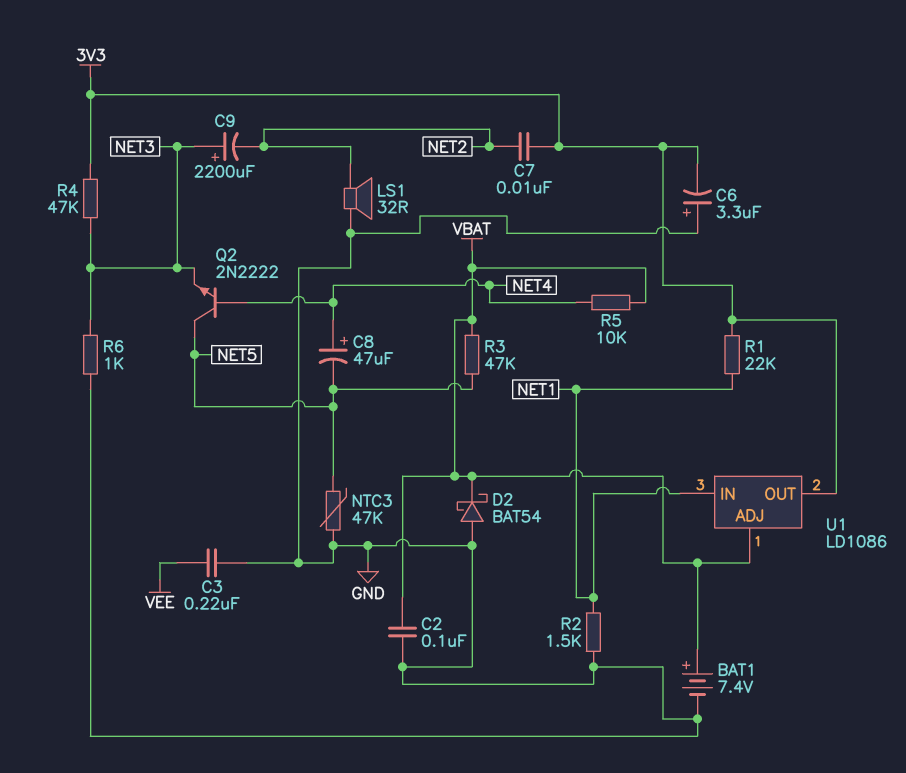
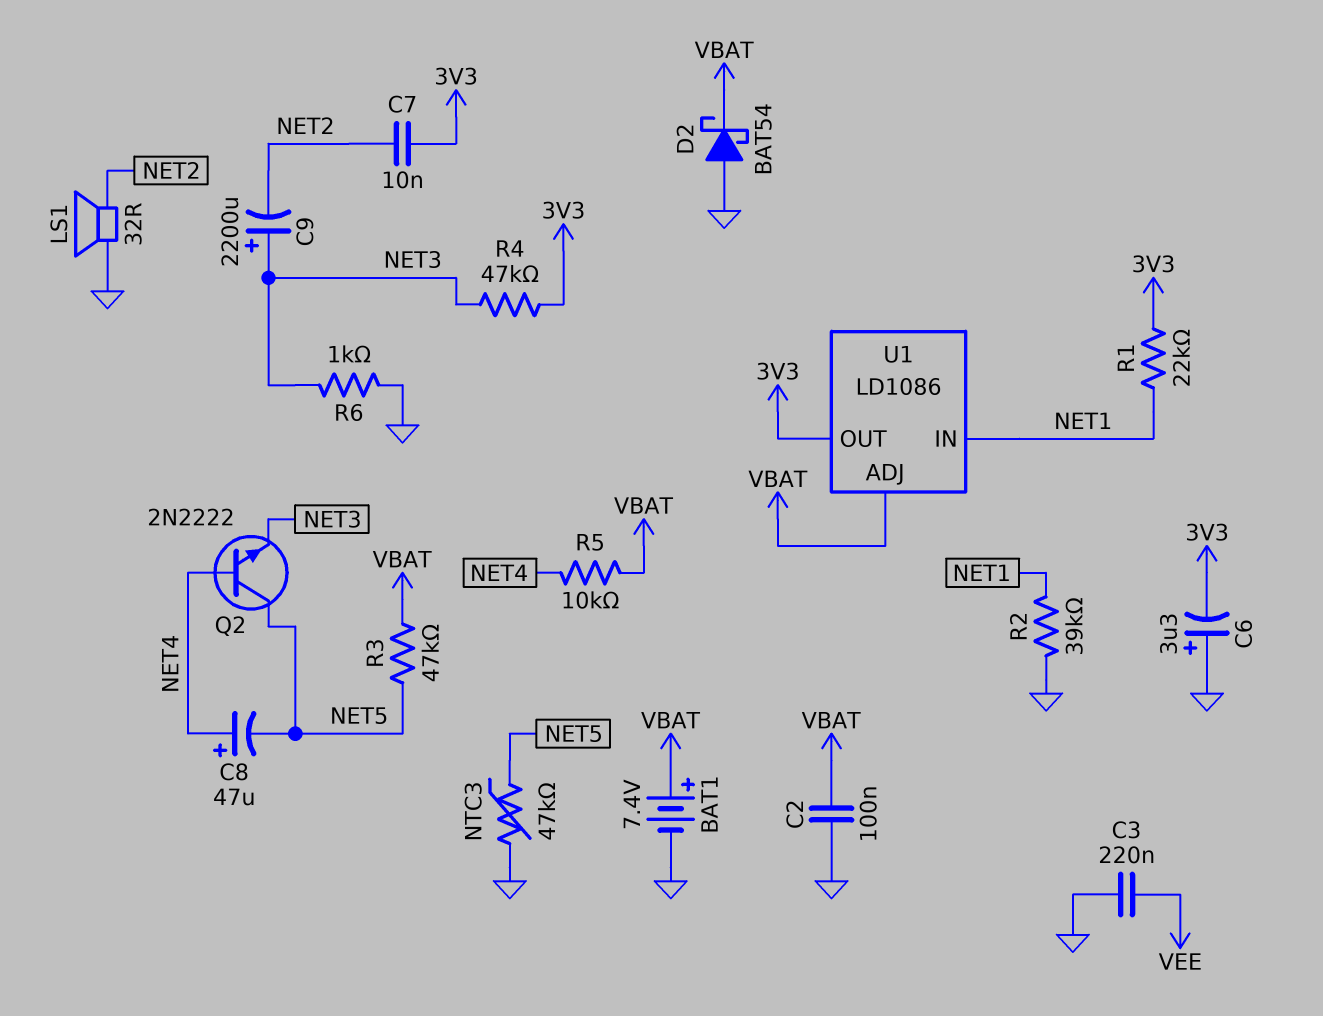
R2: 1.5k (GND, NET1) -> 39k (GND, NET1)

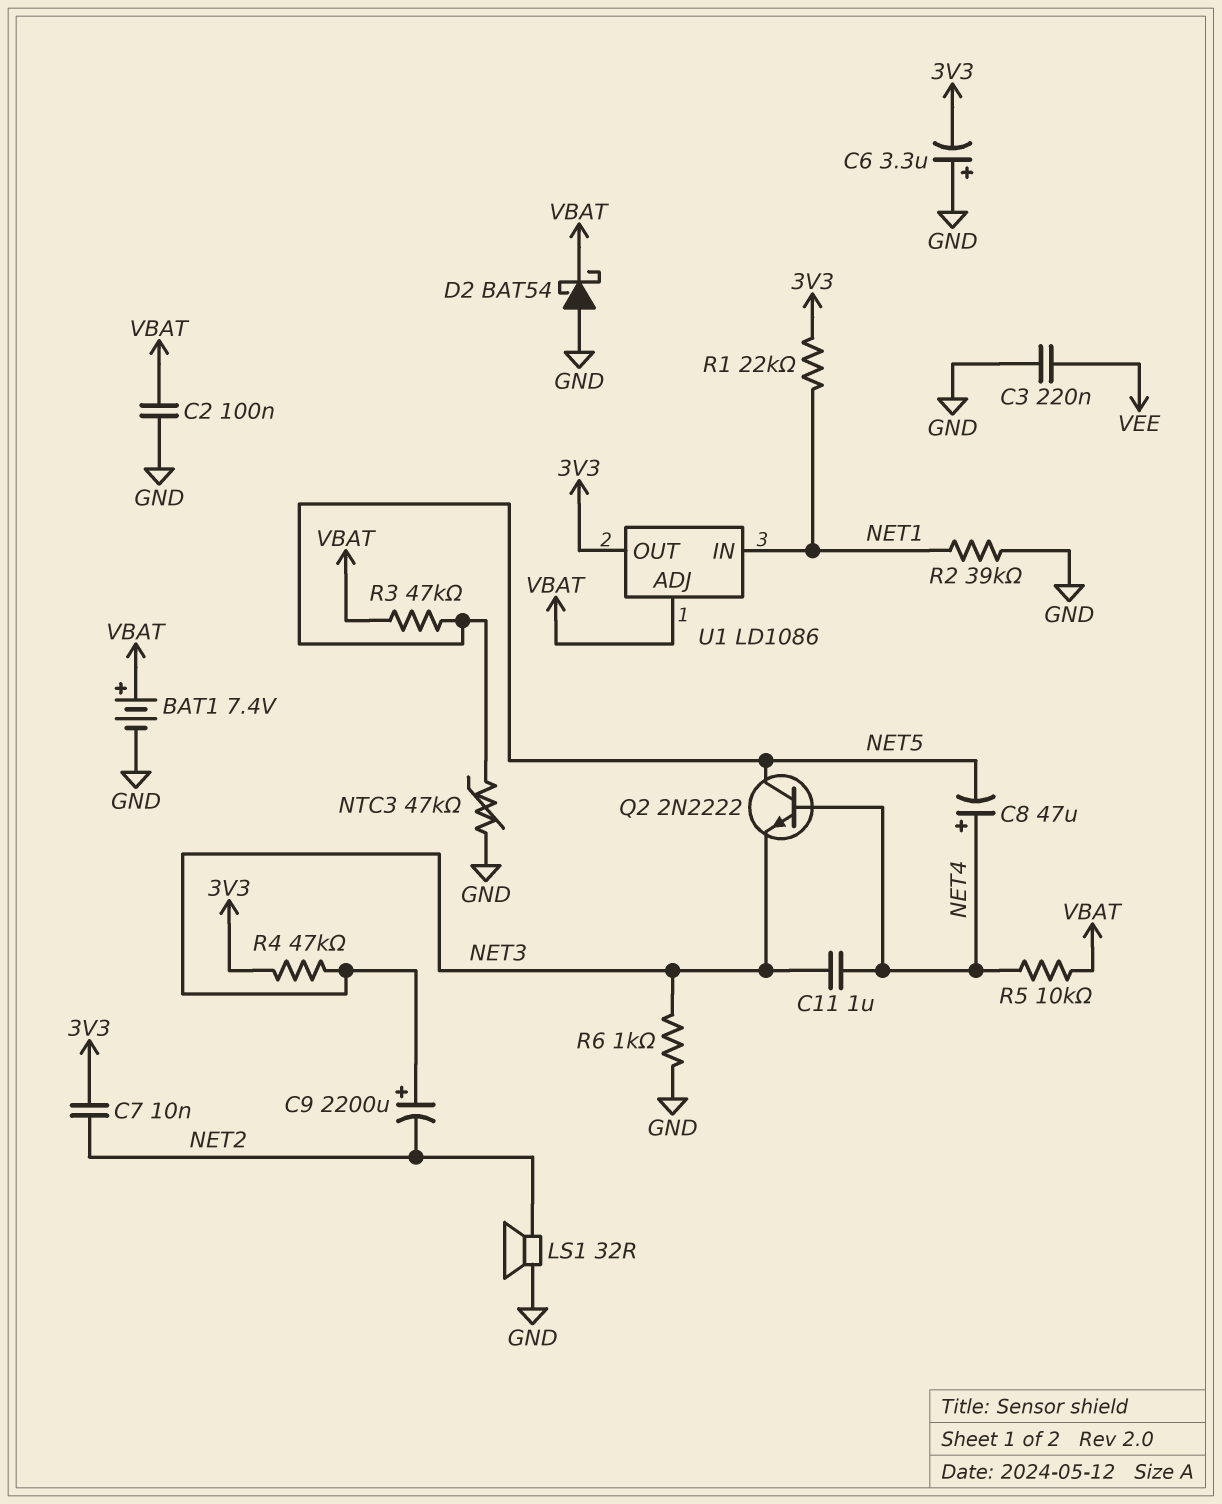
C11: none -> 1uF (NET3, NET4)

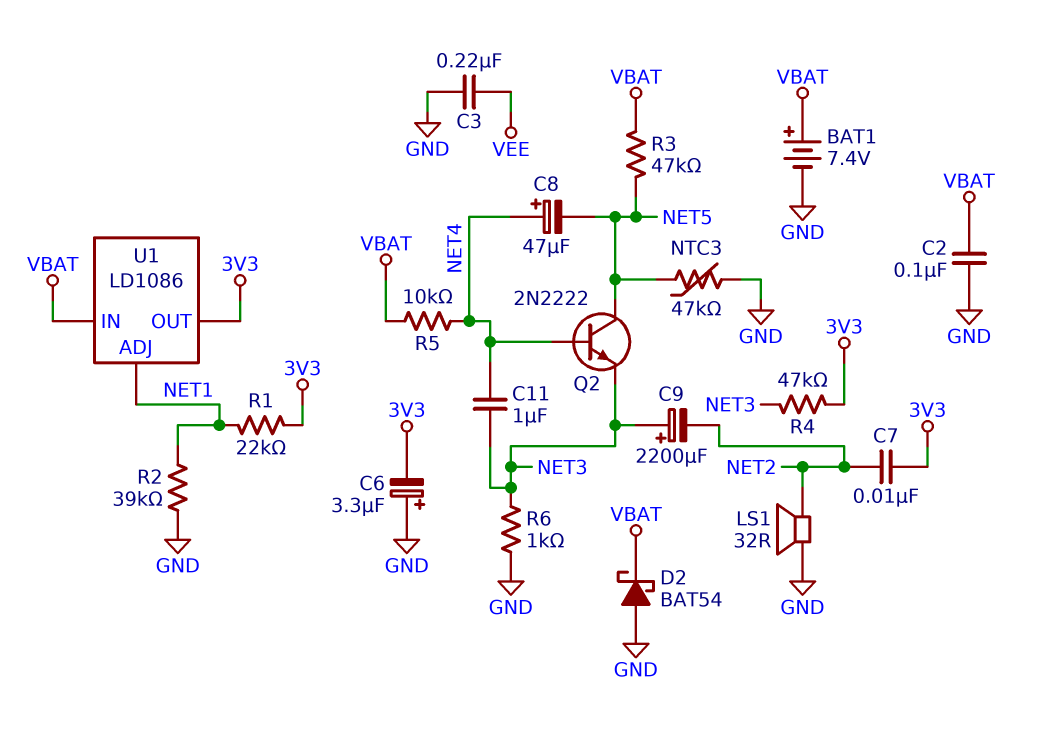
U1 pin ADJ: VBAT -> NET1
U1 pin IN: NET1 -> VBAT

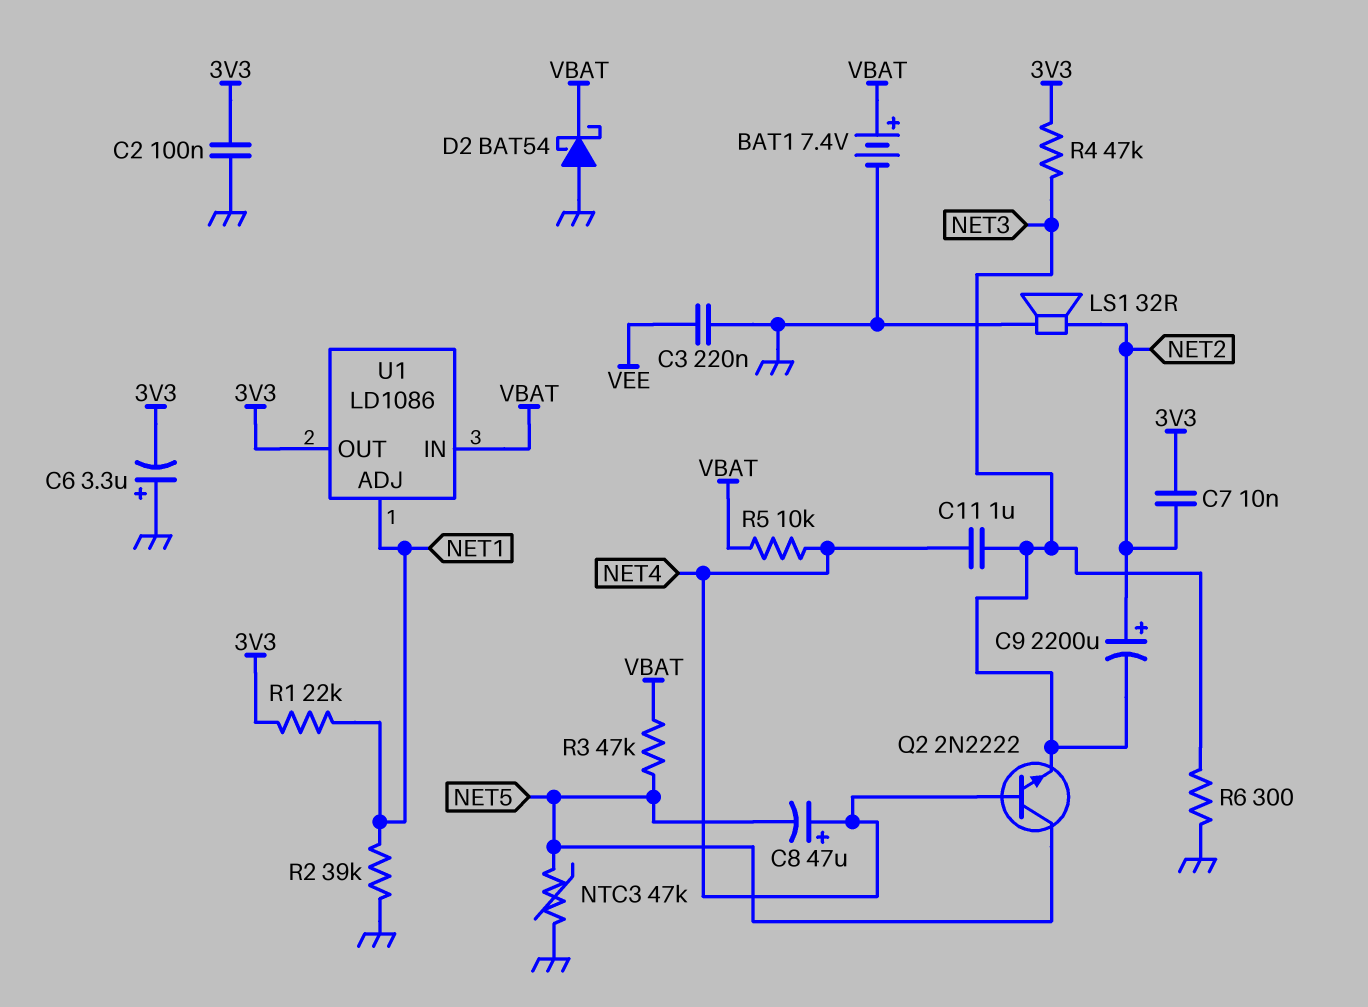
C2: 100nF (GND, VBAT) -> 100nF (3V3, GND)
C9: 2200uF (plus NET3, minus NET2) -> 2200uF (plus NET2, minus NET3)
R6: 1k (GND, NET3) -> 300 (GND, NET3)

